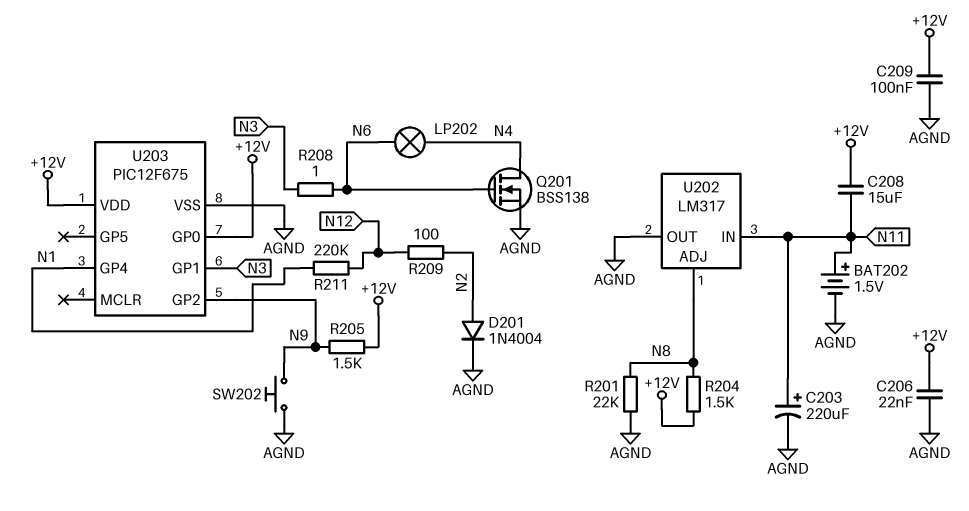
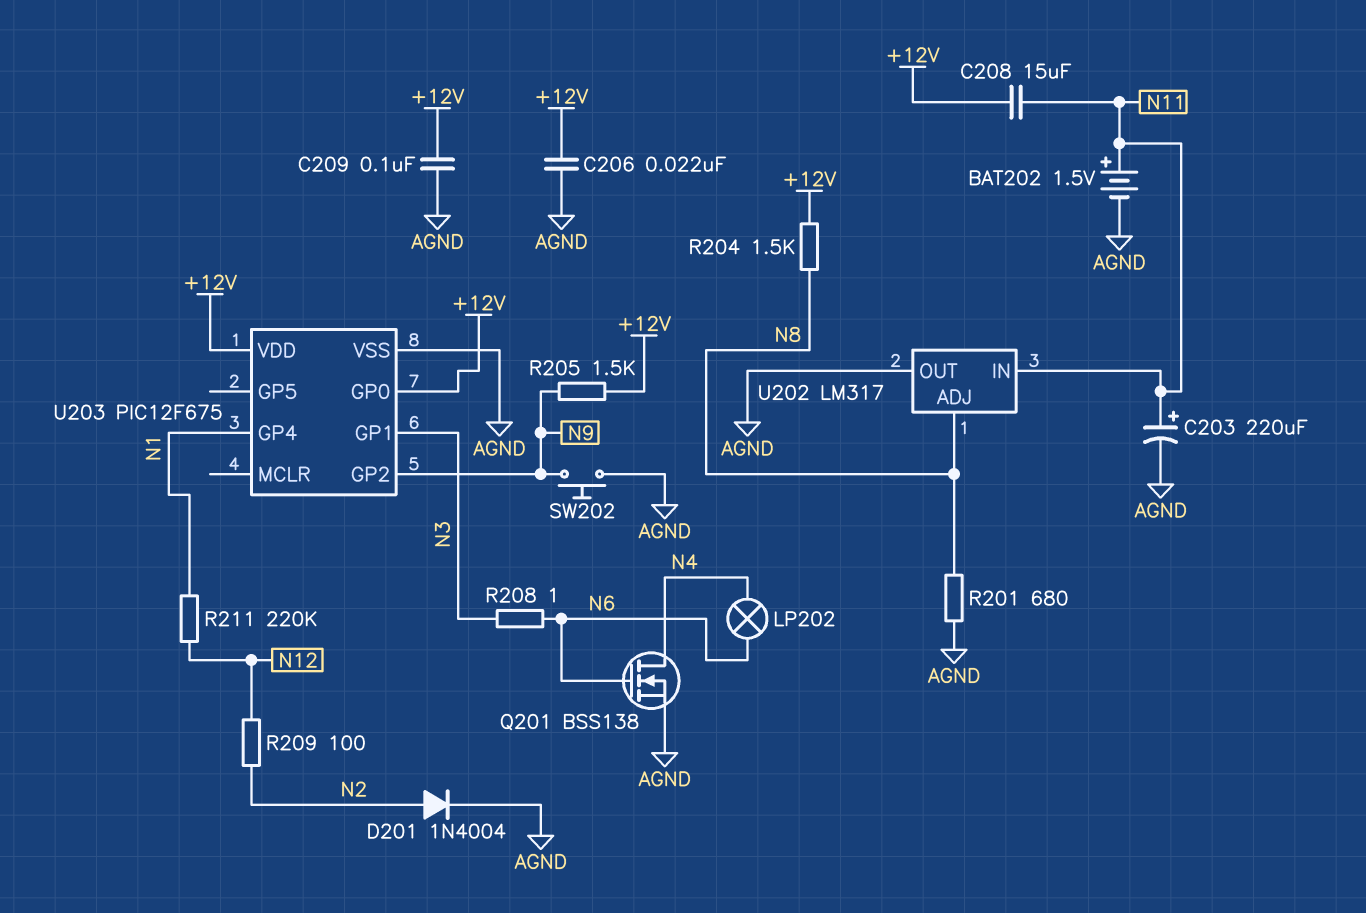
R201: 22k (AGND, N8) -> 680 (AGND, N8)

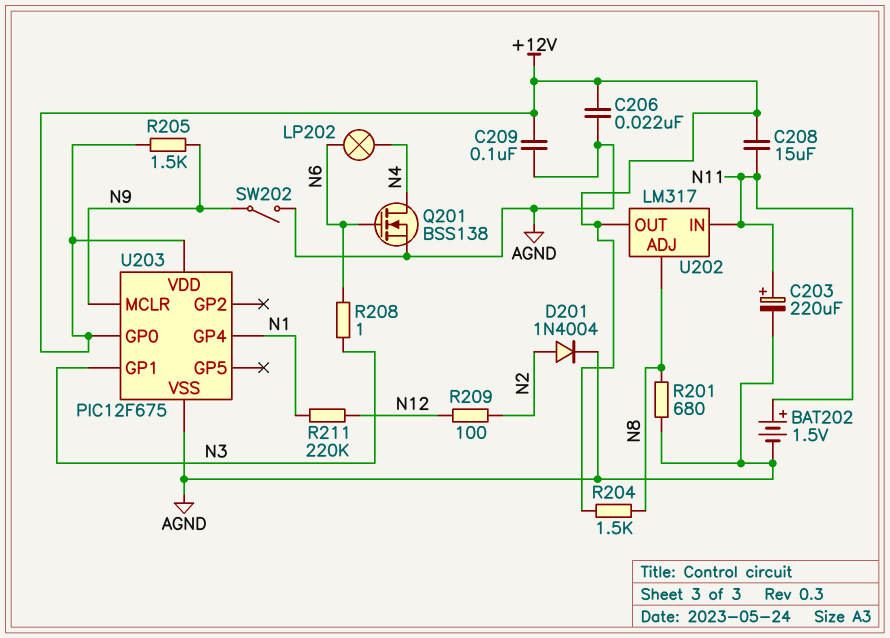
SW202: button (AGND, N9) -> switch (AGND, N9)
U202 pin OUT: AGND -> +12V
U203 pin GP2: N9 -> none
U203 pin MCLR: none -> N9

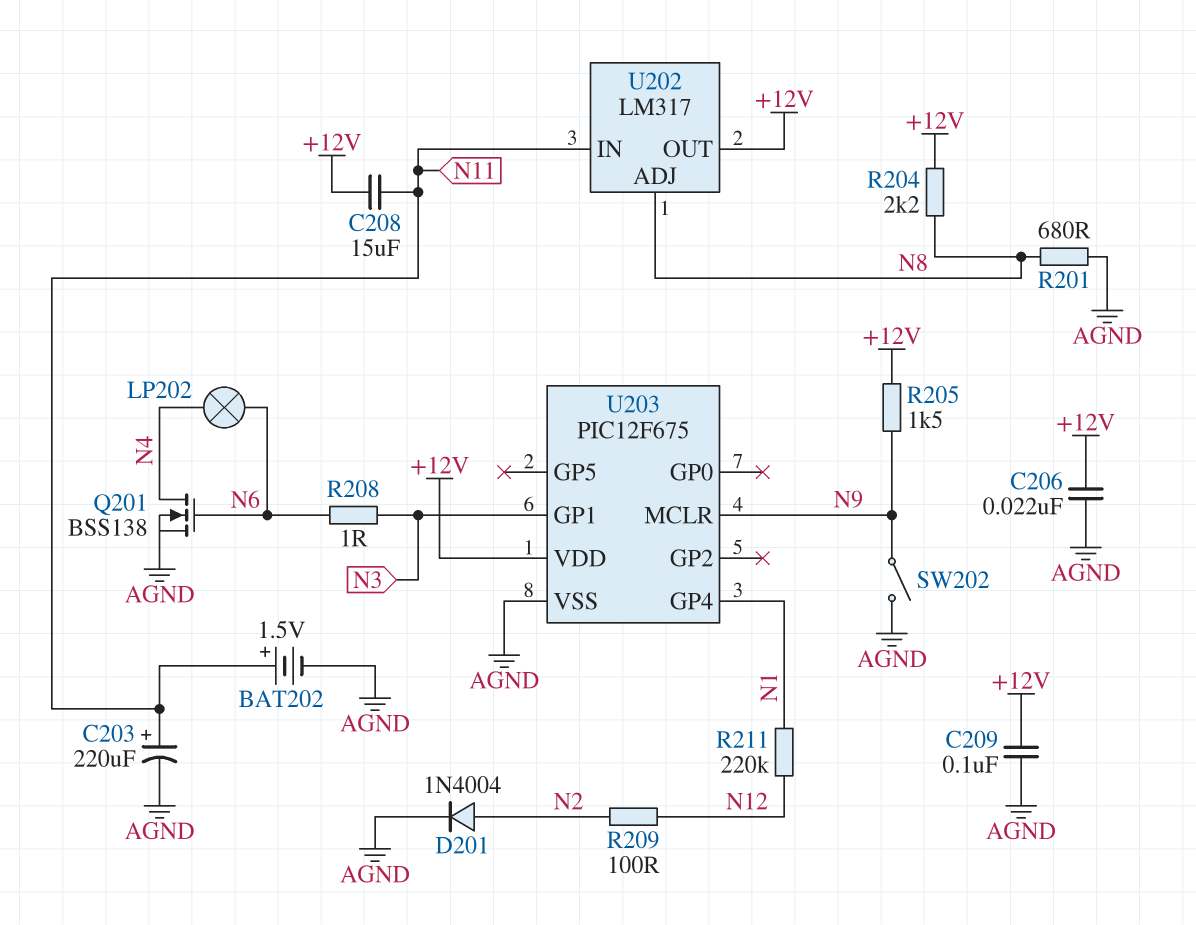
R204: 1.5k (+12V, N8) -> 2.2k (+12V, N8)
U203 pin GP0: +12V -> none

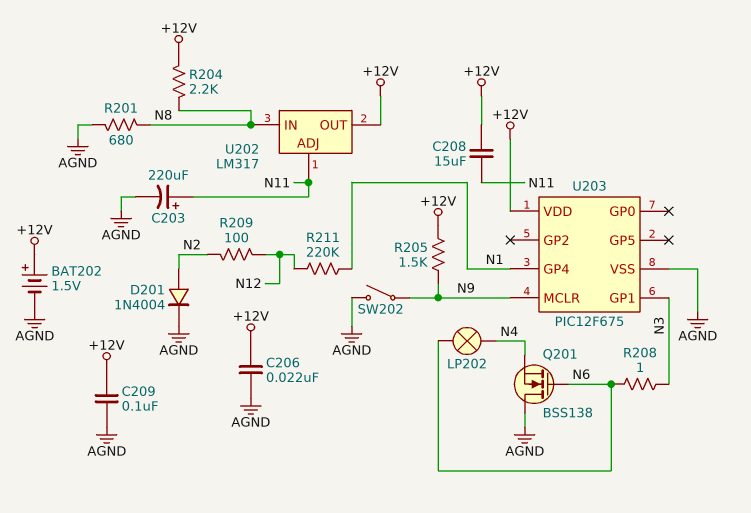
BAT202: 1.5V (plus N11, minus AGND) -> 1.5V (plus +12V, minus AGND)
Q201: NMOS BSS138 (G N6, D N4, S AGND) -> NMOS BSS138 (G N6, D AGND, S N4)
U202 pin ADJ: N8 -> N11
U202 pin IN: N11 -> N8

